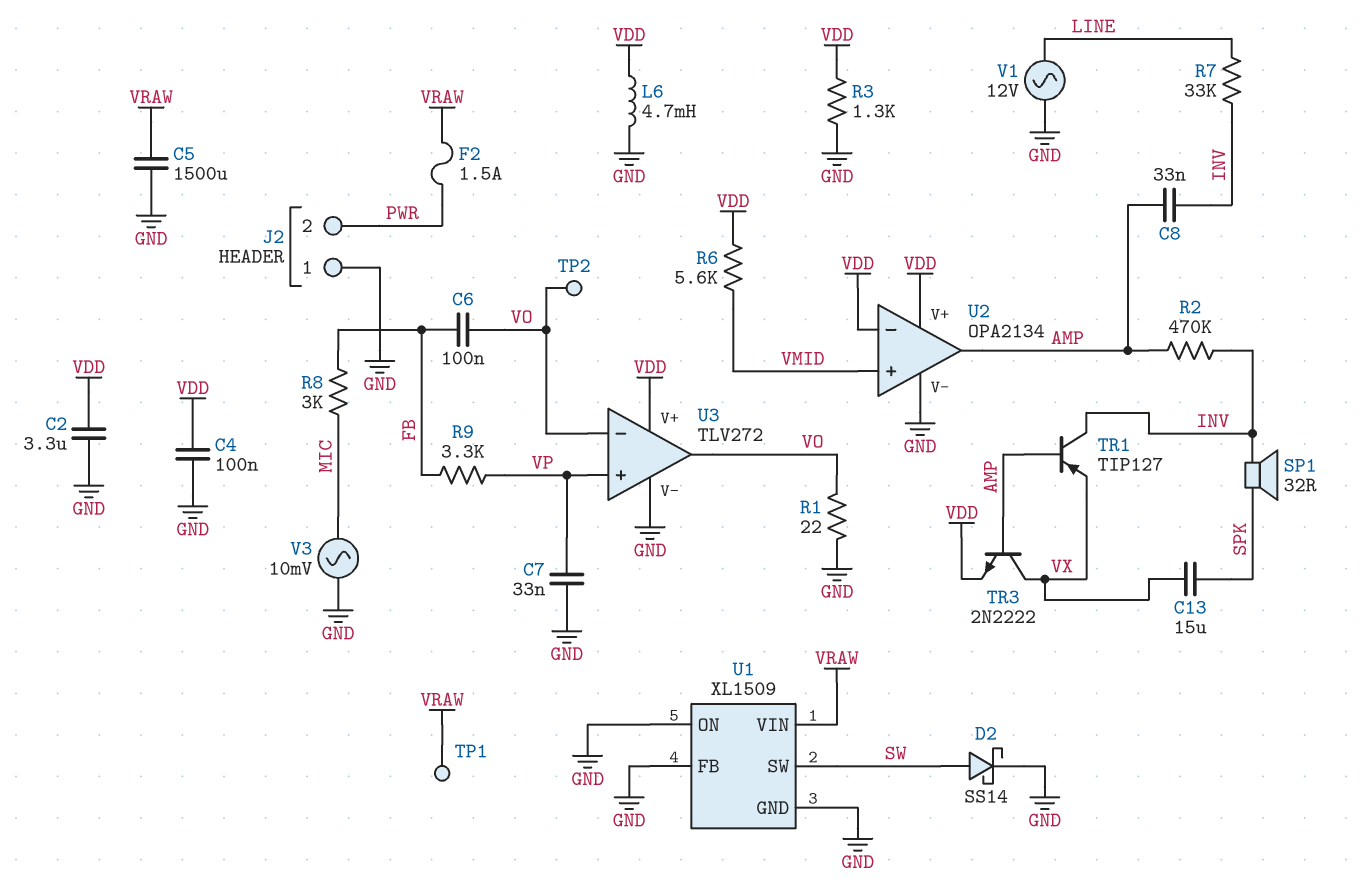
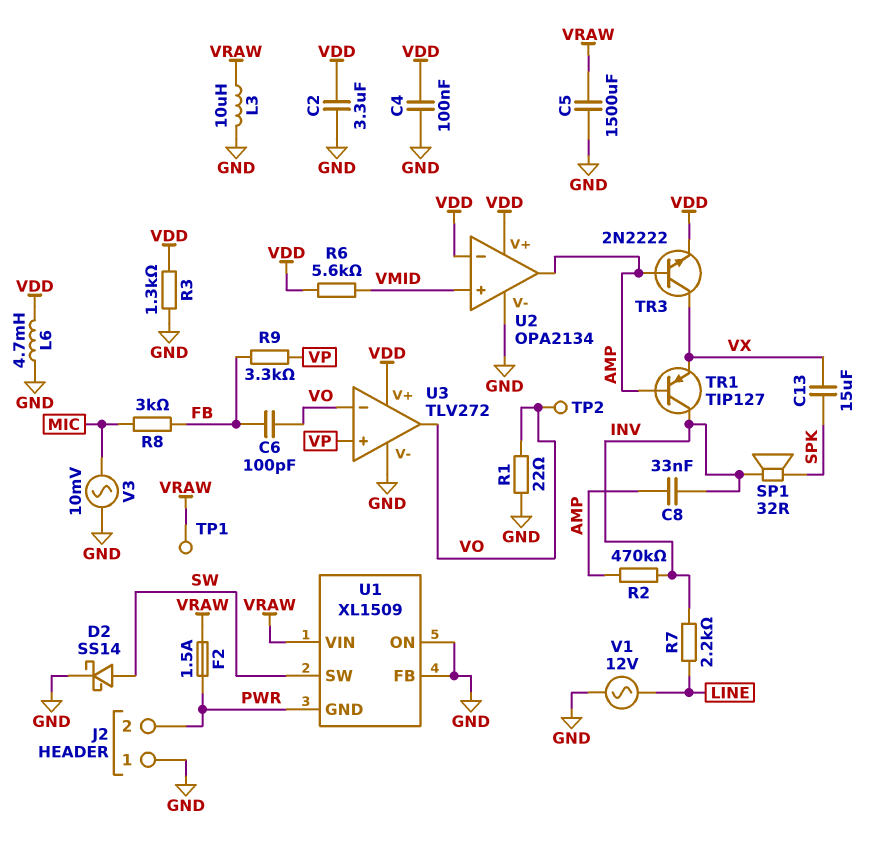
C6: 100nF (FB, VO) -> 100pF (FB, VO)
C7: 33nF (GND, VP) -> none
L3: none -> 10uH (GND, VRAW)
R7: 33k (INV, LINE) -> 2.2k (INV, LINE)
U1 pin GND: GND -> PWR

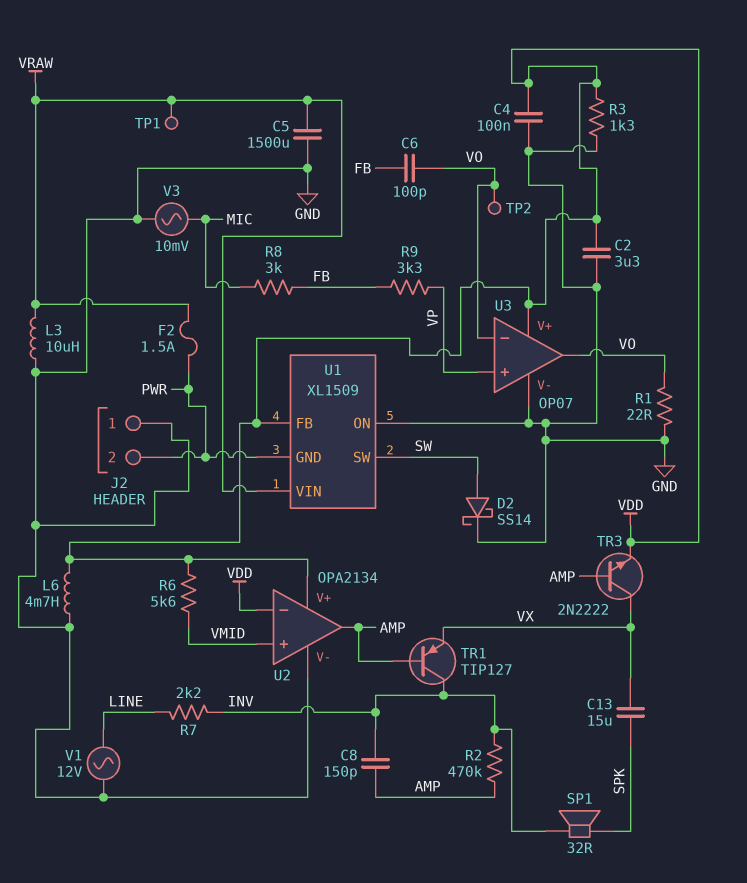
C8: 33nF (AMP, INV) -> 150pF (AMP, INV)
U1 pin FB: GND -> VDD
U3: TLV272 -> OP07

